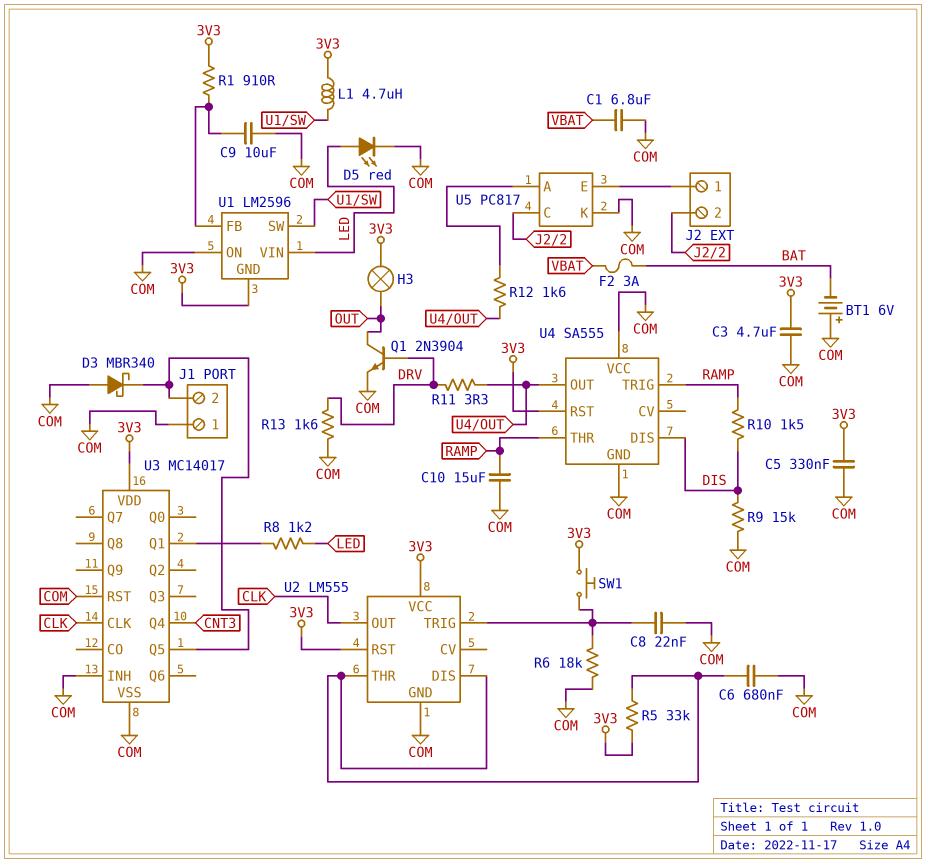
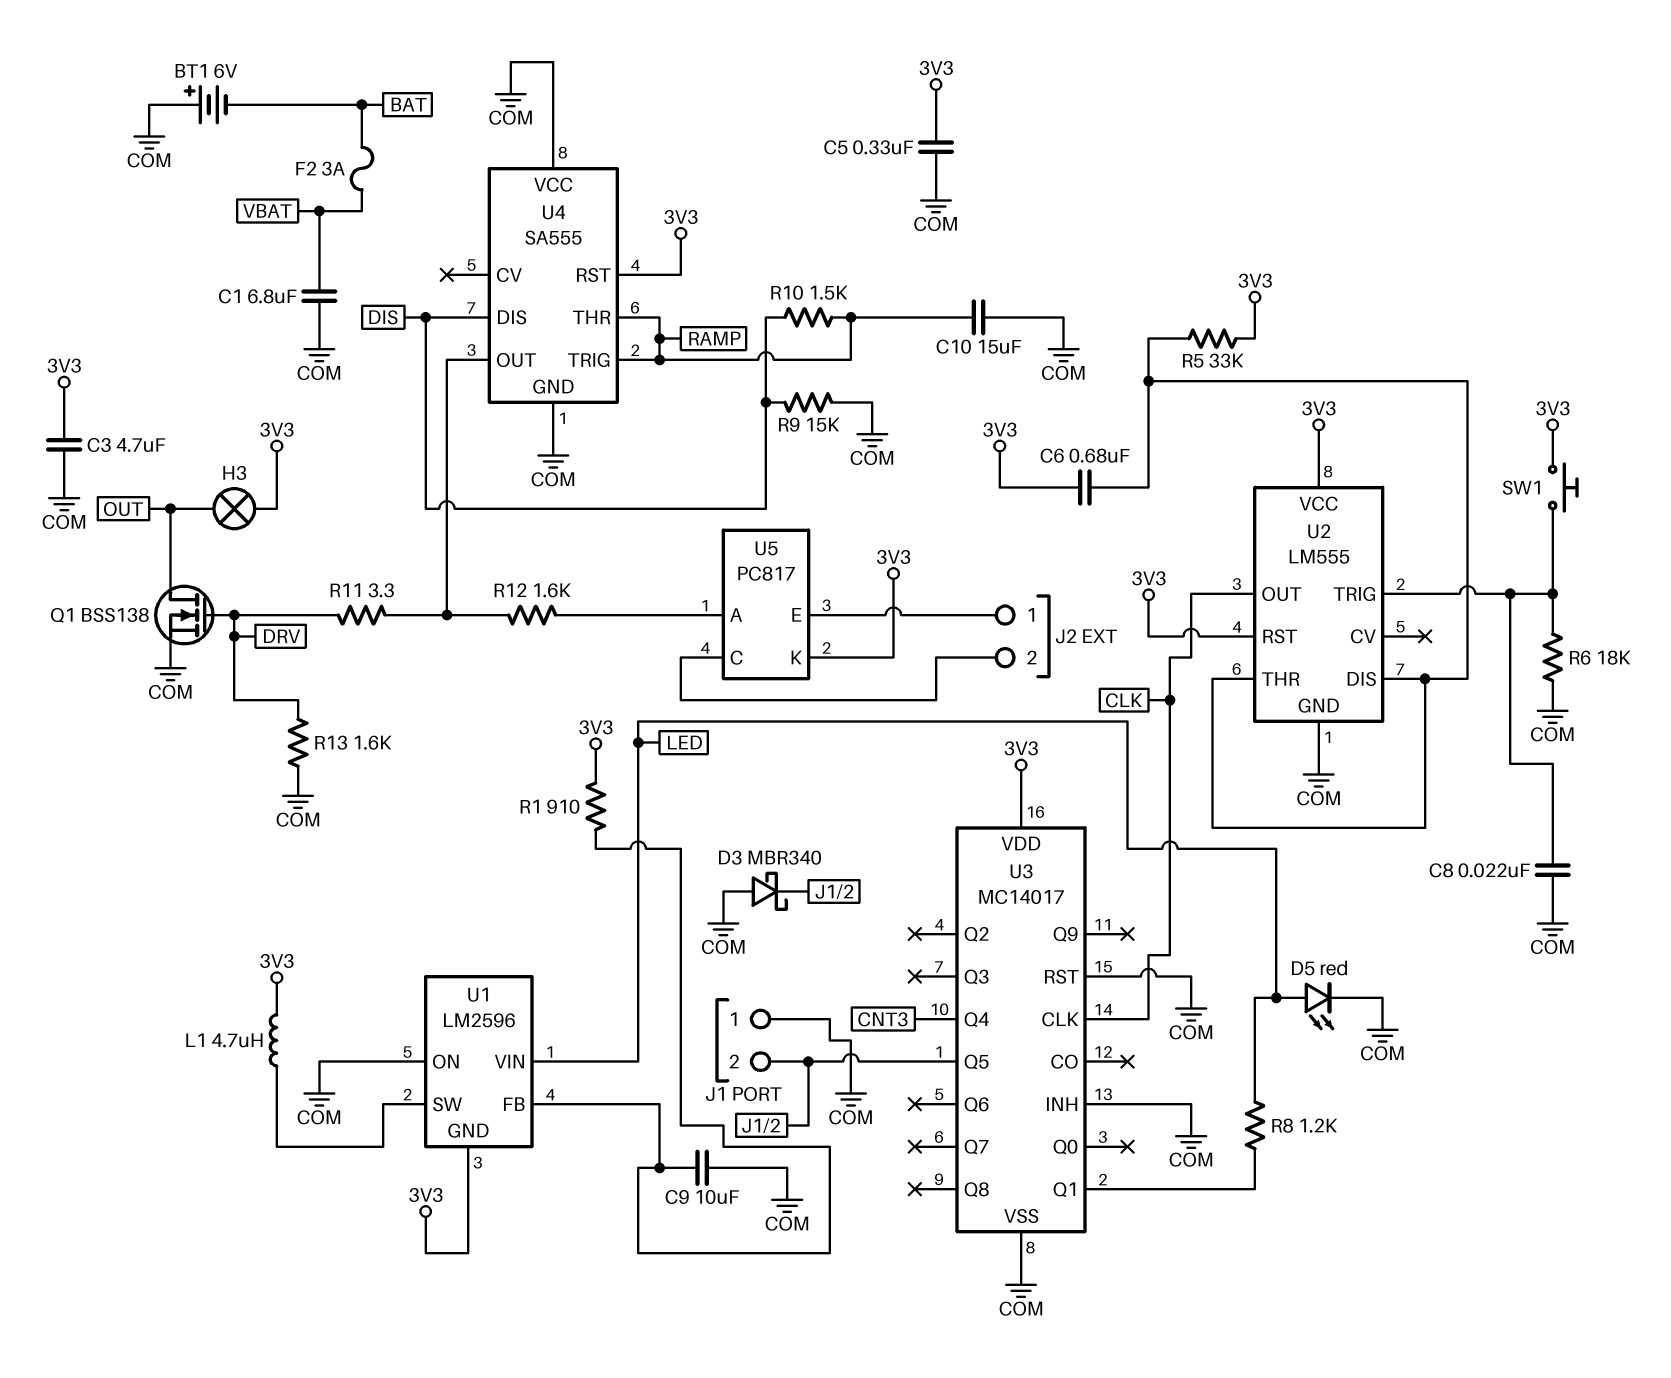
C6: 680nF (COM, U2/DIS) -> 680nF (3V3, U2/DIS)
Q1: NPN 2N3904 (B DRV, C OUT, E COM) -> NMOS BSS138 (G DRV, D OUT, S COM)
U5 pin K: COM -> 3V3

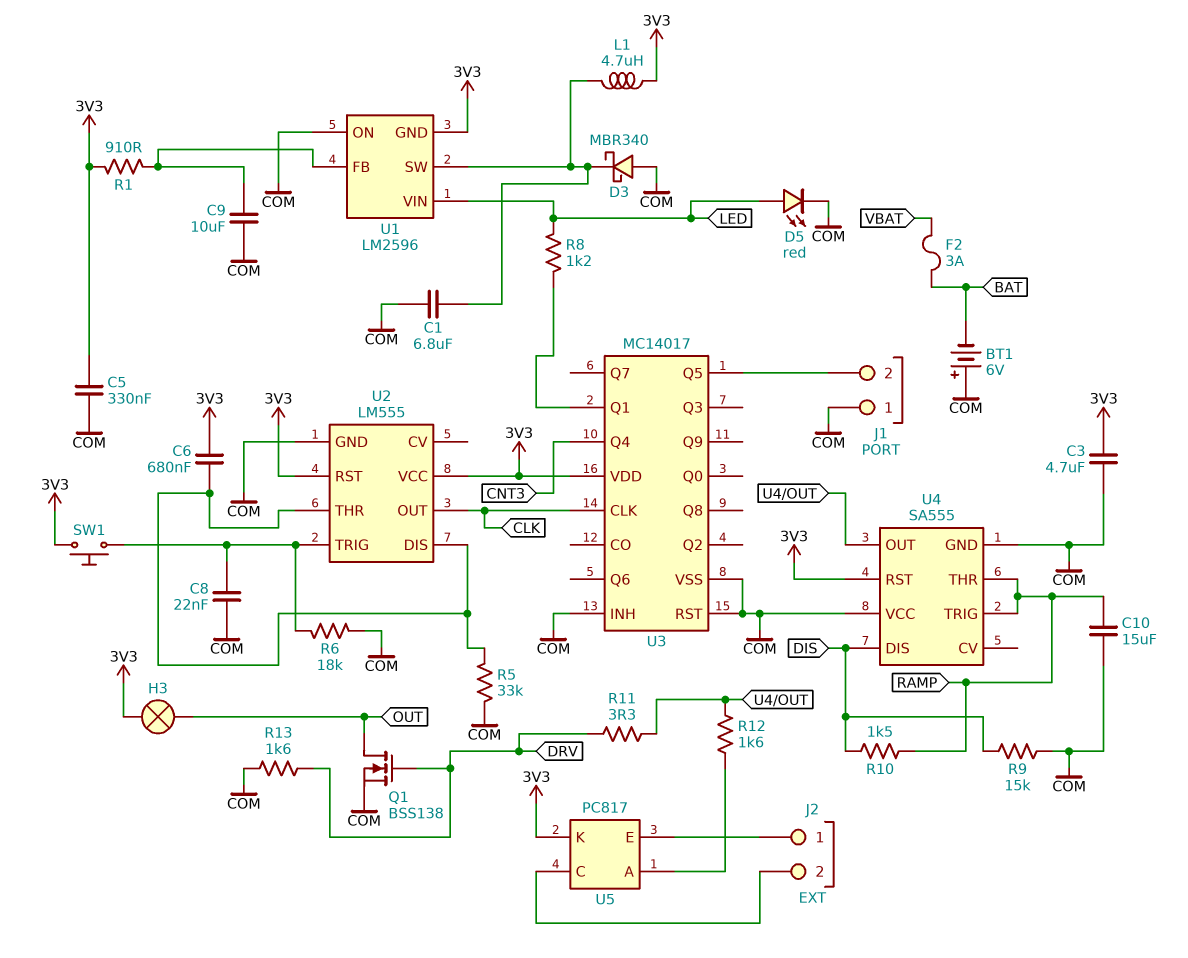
C1: 6.8uF (COM, VBAT) -> 6.8uF (COM, U1/SW)
D3: schottky MBR340 (A COM, K J1/2) -> schottky MBR340 (A COM, K U1/SW)
R5: 33k (3V3, U2/DIS) -> 33k (COM, U2/DIS)

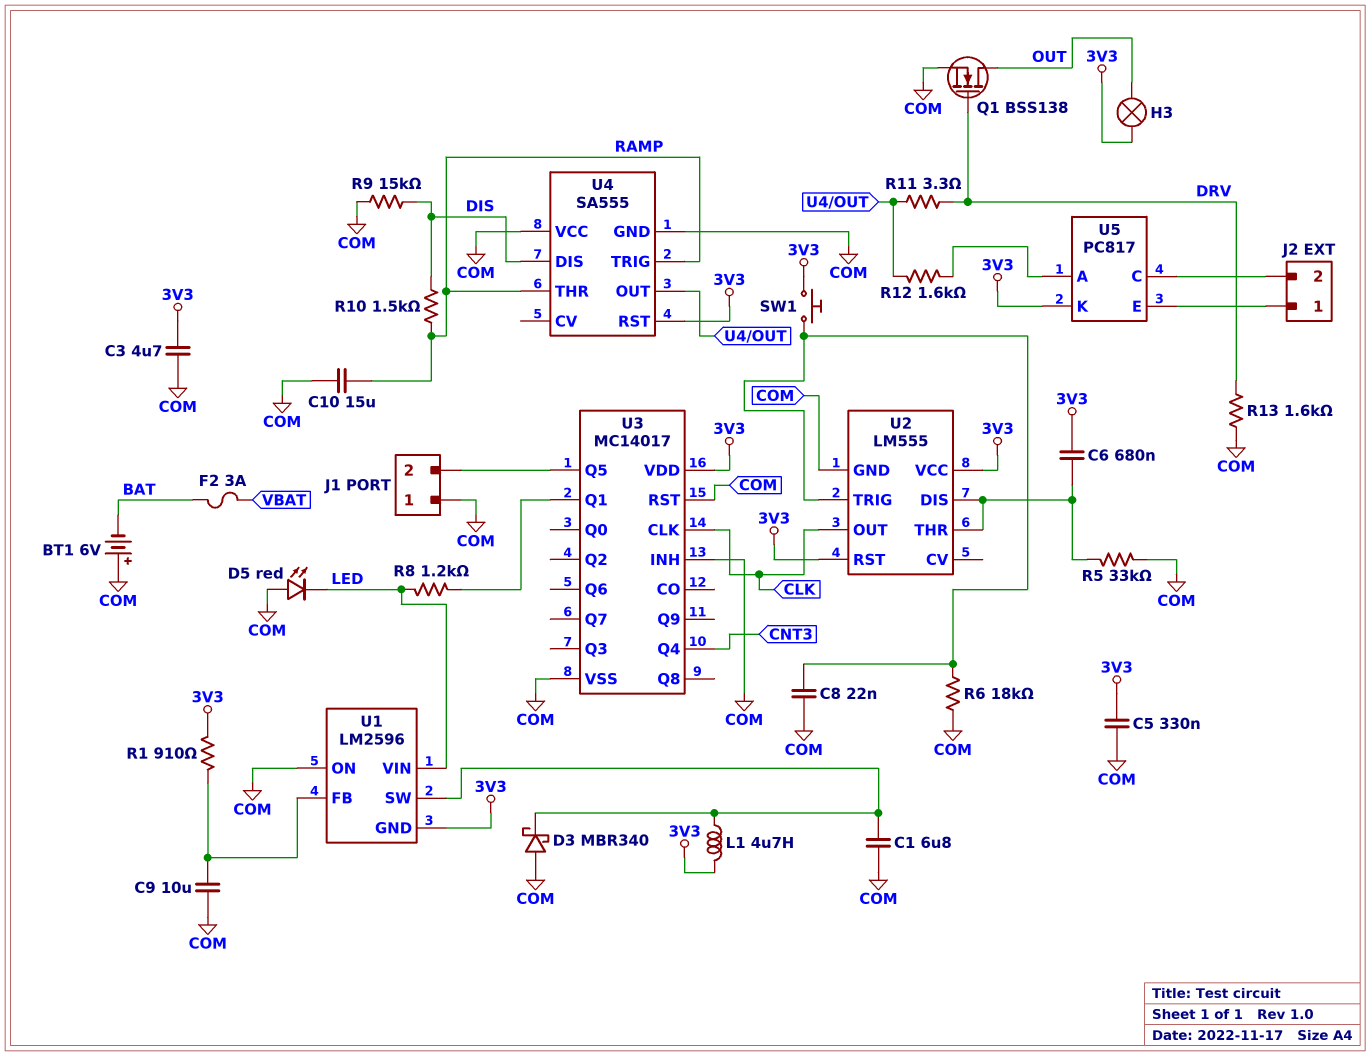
D5: LED red (A LED, K COM) -> LED red (A COM, K LED)

